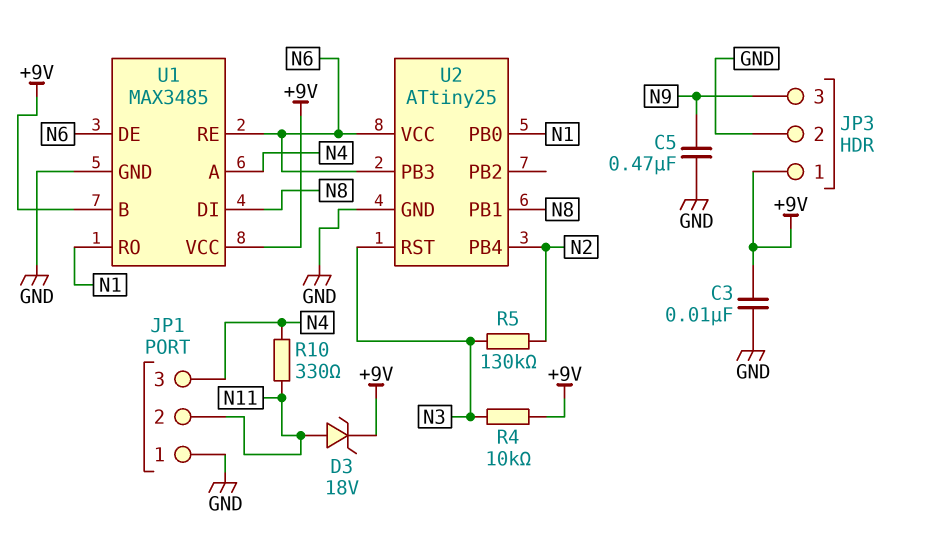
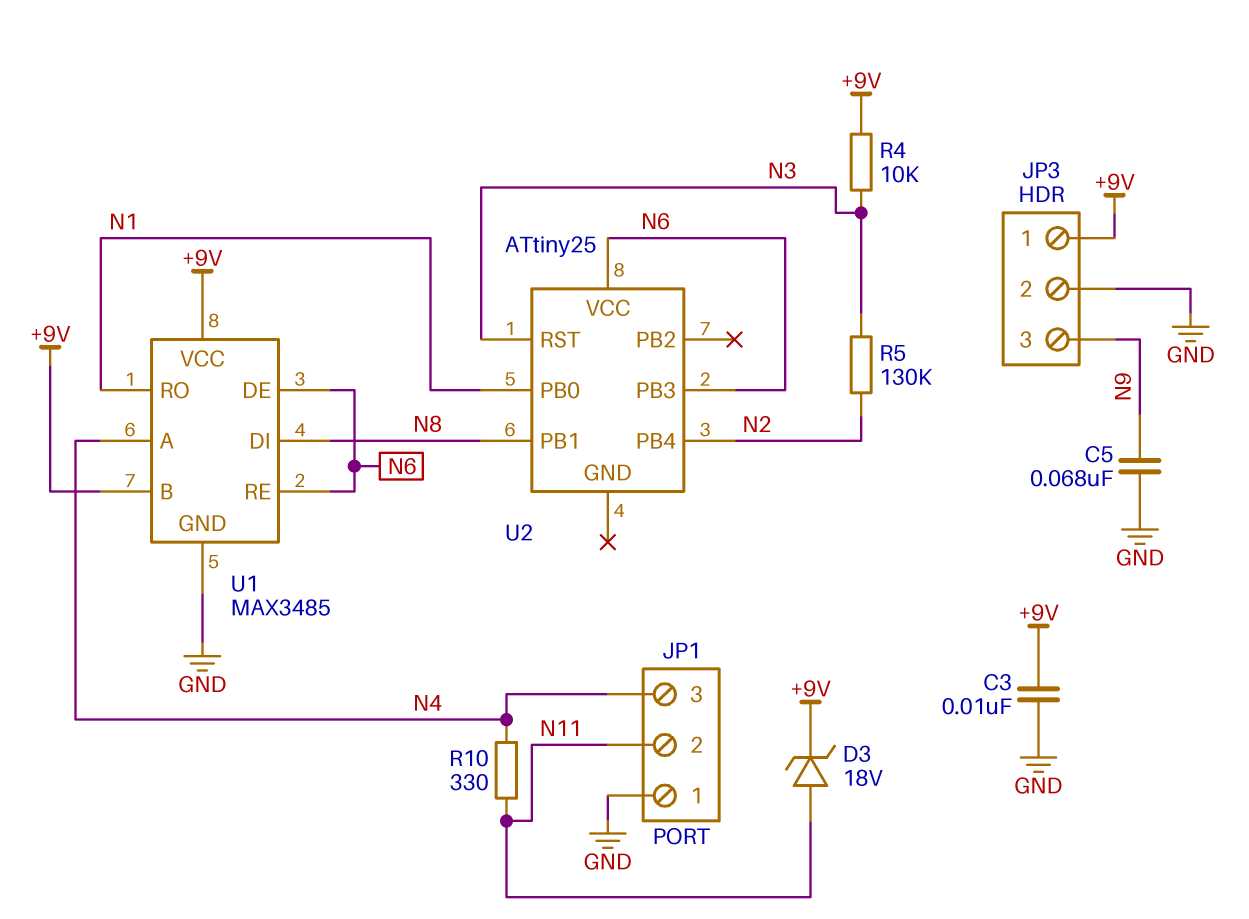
C5: 470nF (GND, N9) -> 68nF (GND, N9)
U2 pin GND: GND -> none

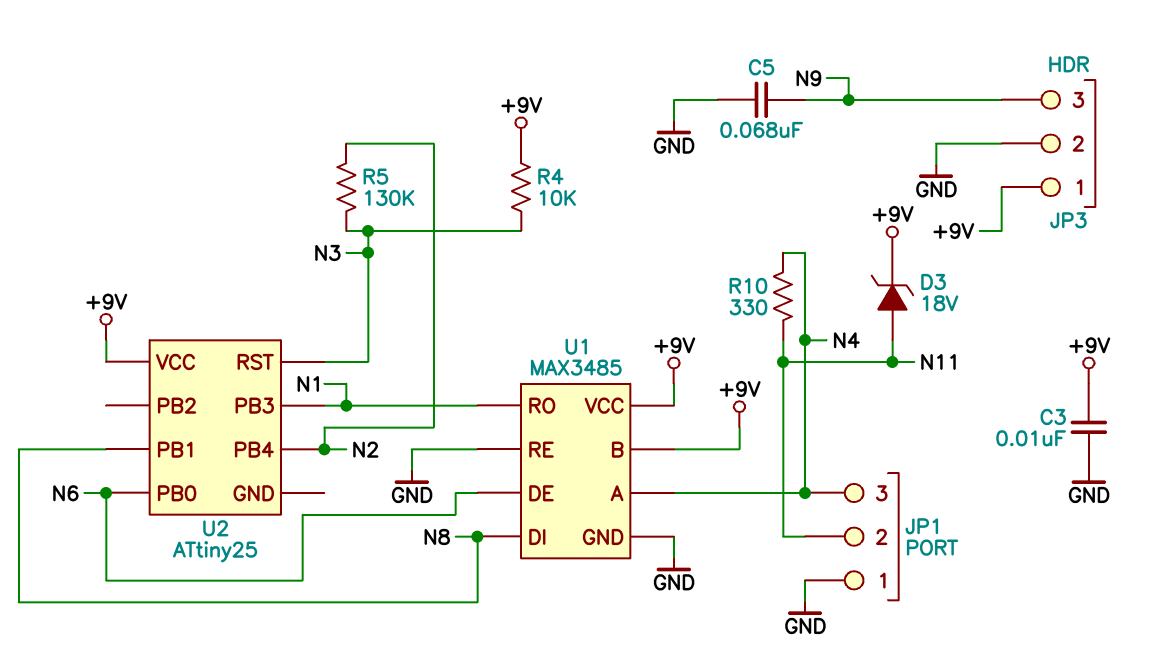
U1 pin RE: N6 -> GND
U2 pin PB0: N1 -> N6
U2 pin PB3: N6 -> N1
U2 pin VCC: N6 -> +9V

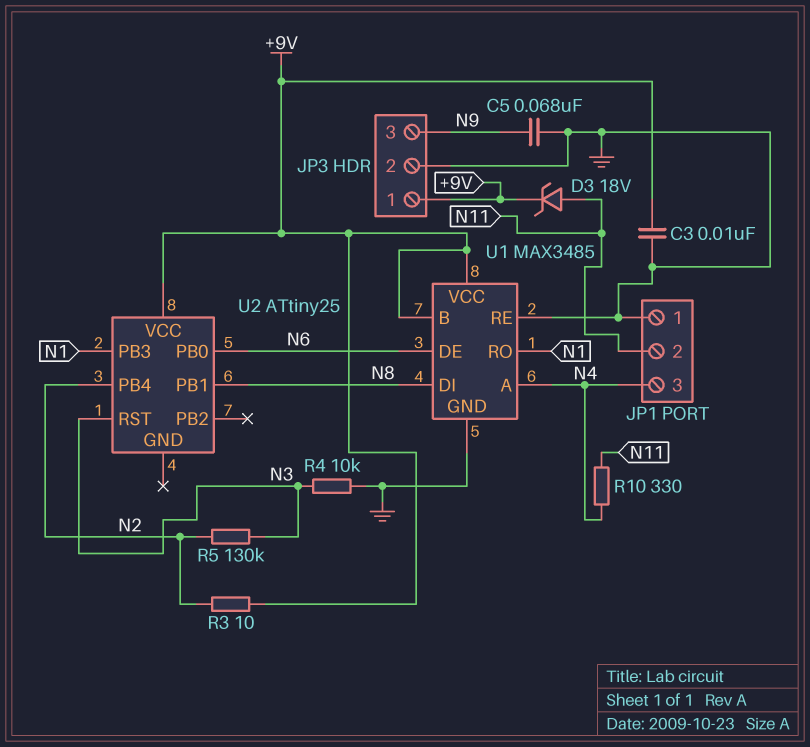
R3: none -> 10 (+9V, N2)
R4: 10k (+9V, N3) -> 10k (GND, N3)

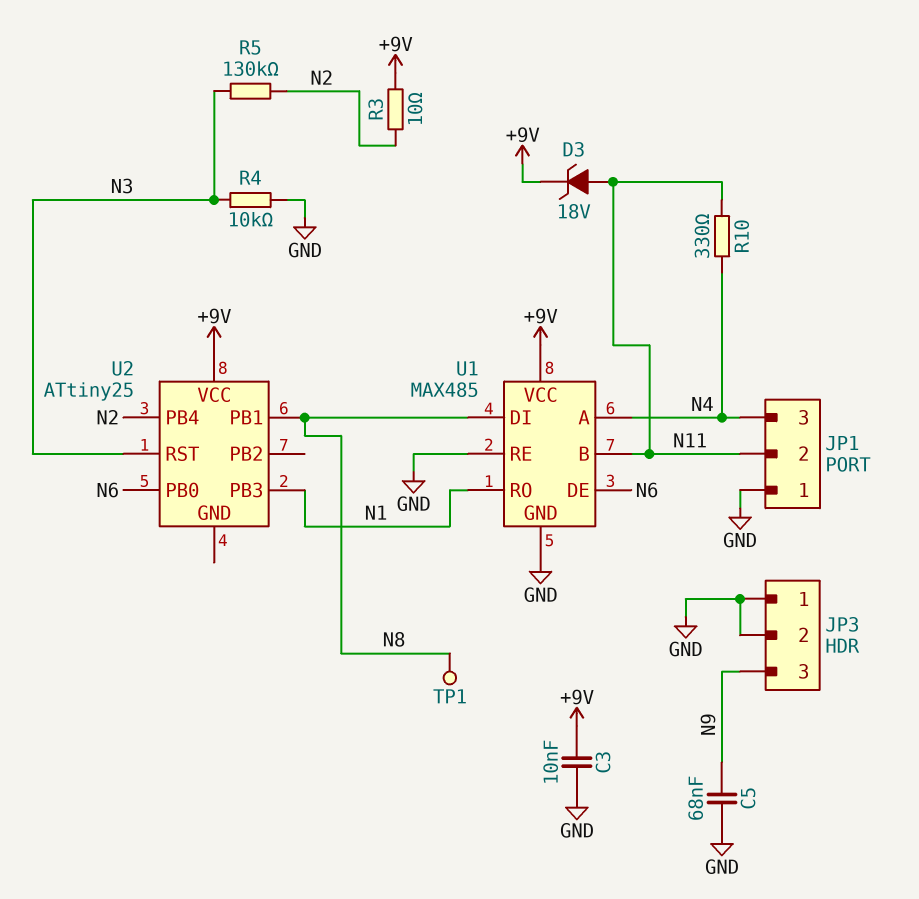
JP3 pin 1: +9V -> GND
TP1: none -> test point (N8)
U1: MAX3485 -> MAX485
U1 pin B: +9V -> N11

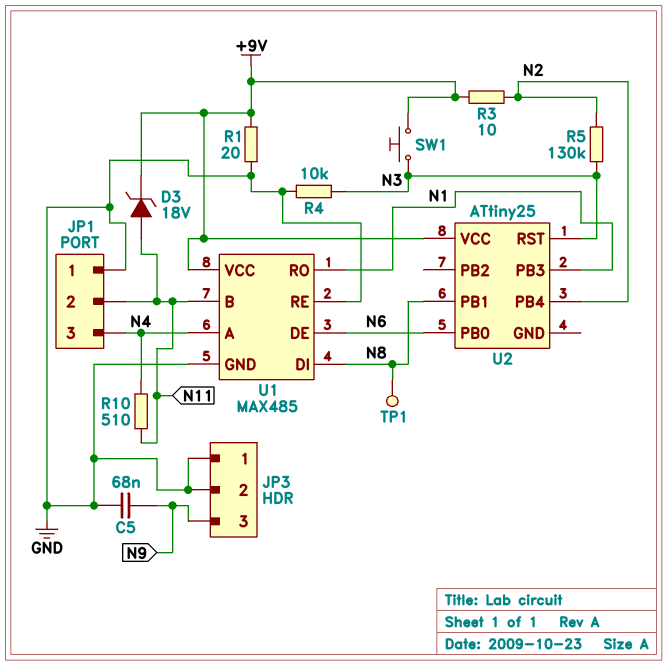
C3: 10nF (+9V, GND) -> none
R1: none -> 20 (+9V, GND)
R10: 330 (N4, N11) -> 510 (N4, N11)
SW1: none -> button (+9V, N3)

